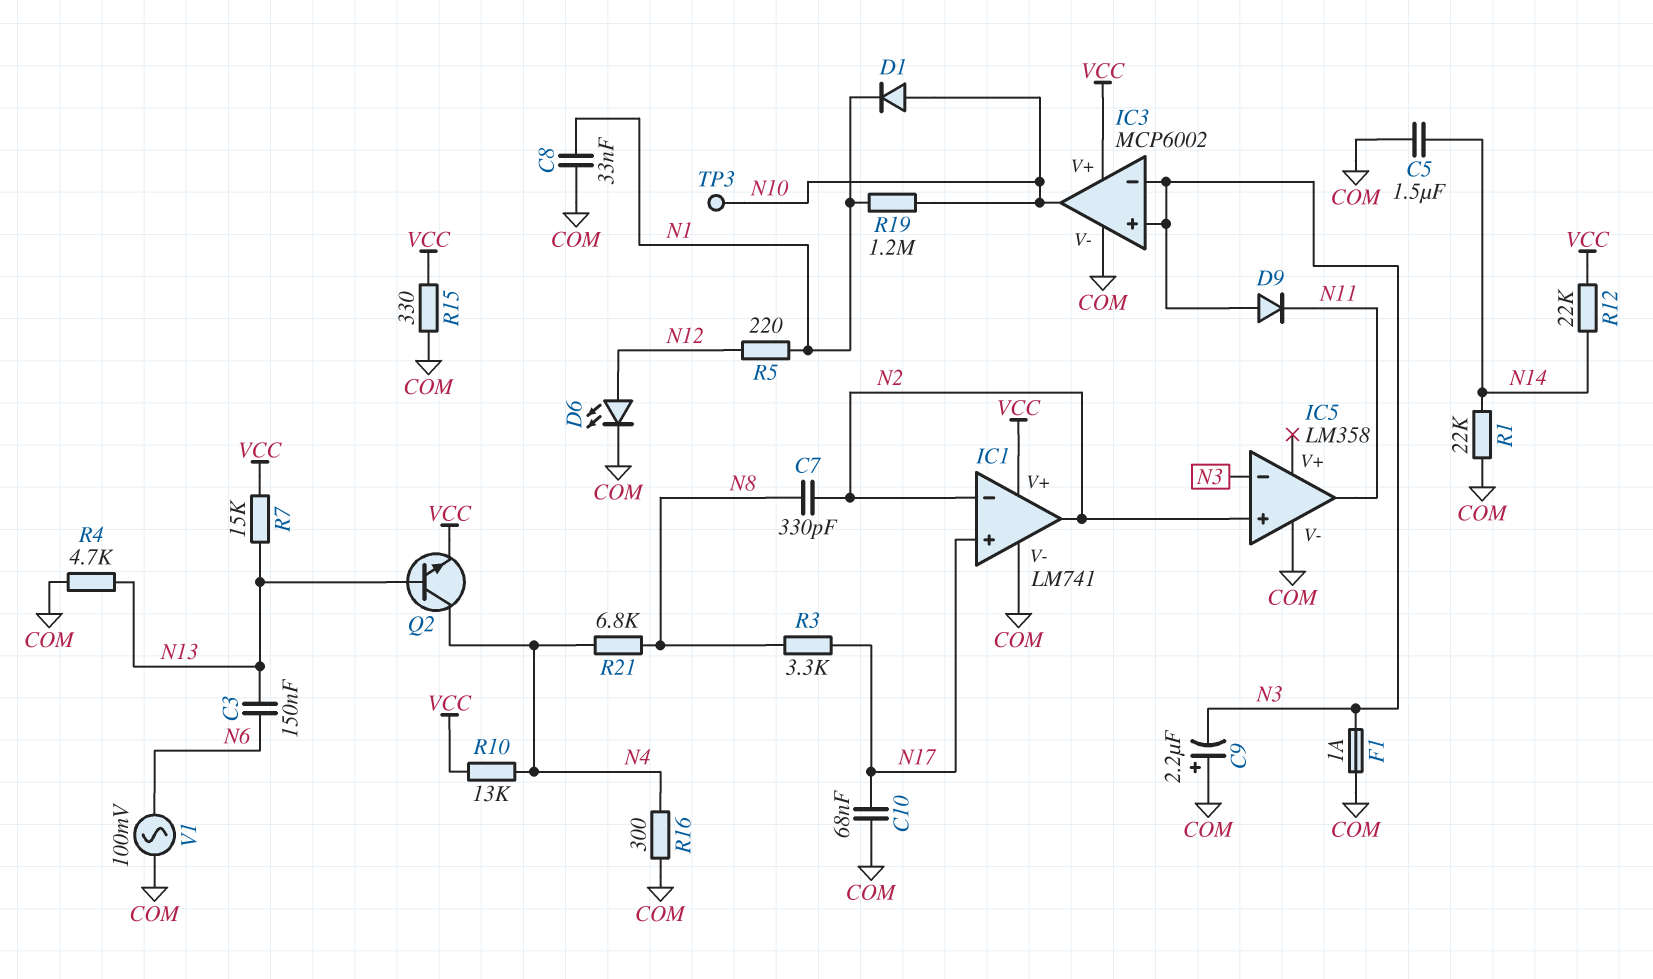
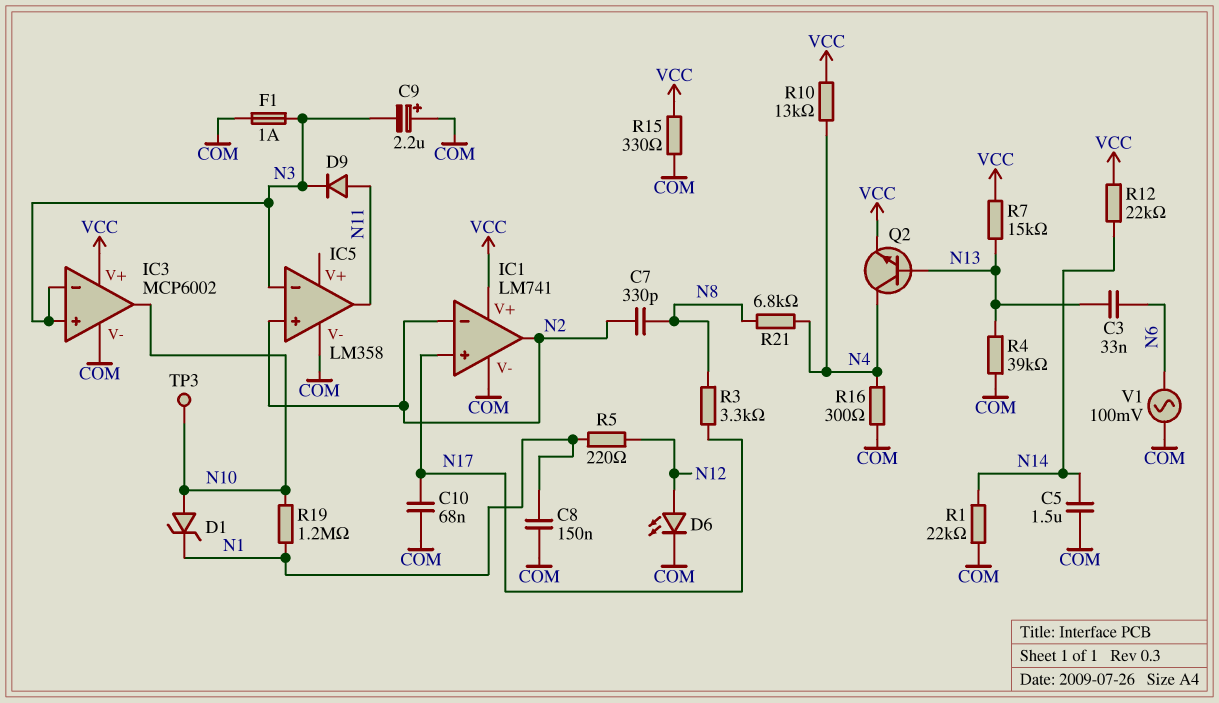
C3: 150nF (N6, N13) -> 33nF (N6, N13)
C8: 33nF (COM, N1) -> 150nF (COM, N1)
D1: diode (A N10, K N1) -> zener (A N10, K N1)
D9: diode (A N3, K N11) -> diode (A N11, K N3)
R4: 4.7k (COM, N13) -> 39k (COM, N13)

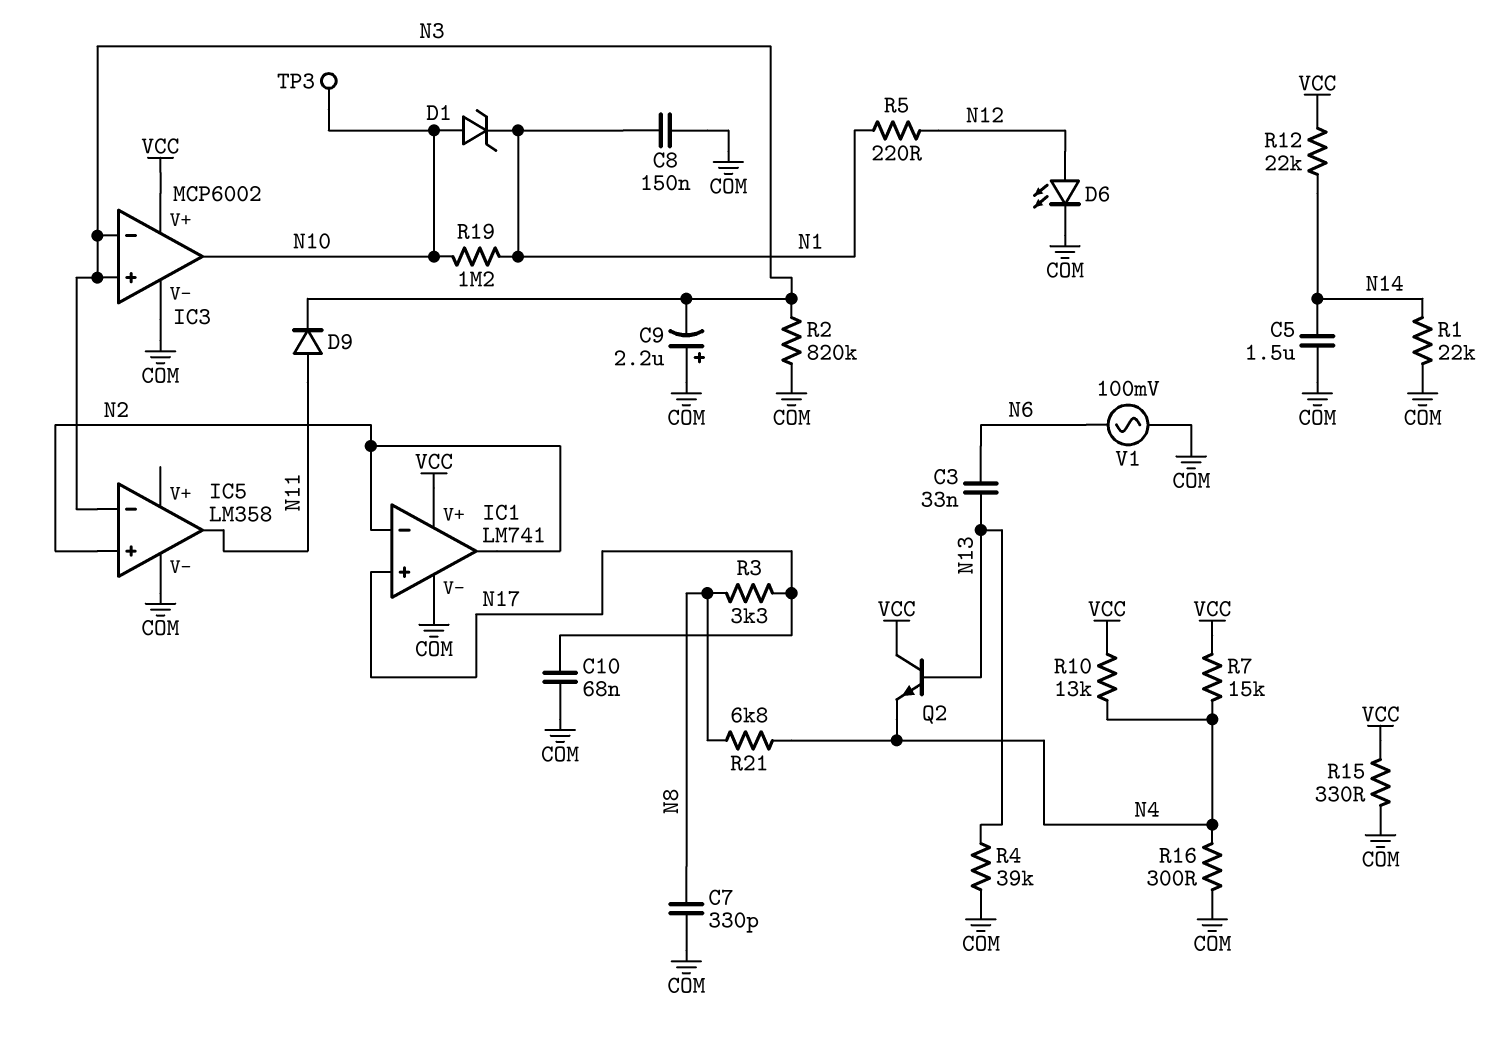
C7: 330pF (N2, N8) -> 330pF (COM, N8)
F1: 1A (COM, N3) -> none
Q2: NPN (B N13, C N4, E VCC) -> NPN (B N13, C VCC, E N4)
R2: none -> 820k (COM, N3)
R7: 15k (N13, VCC) -> 15k (N4, VCC)

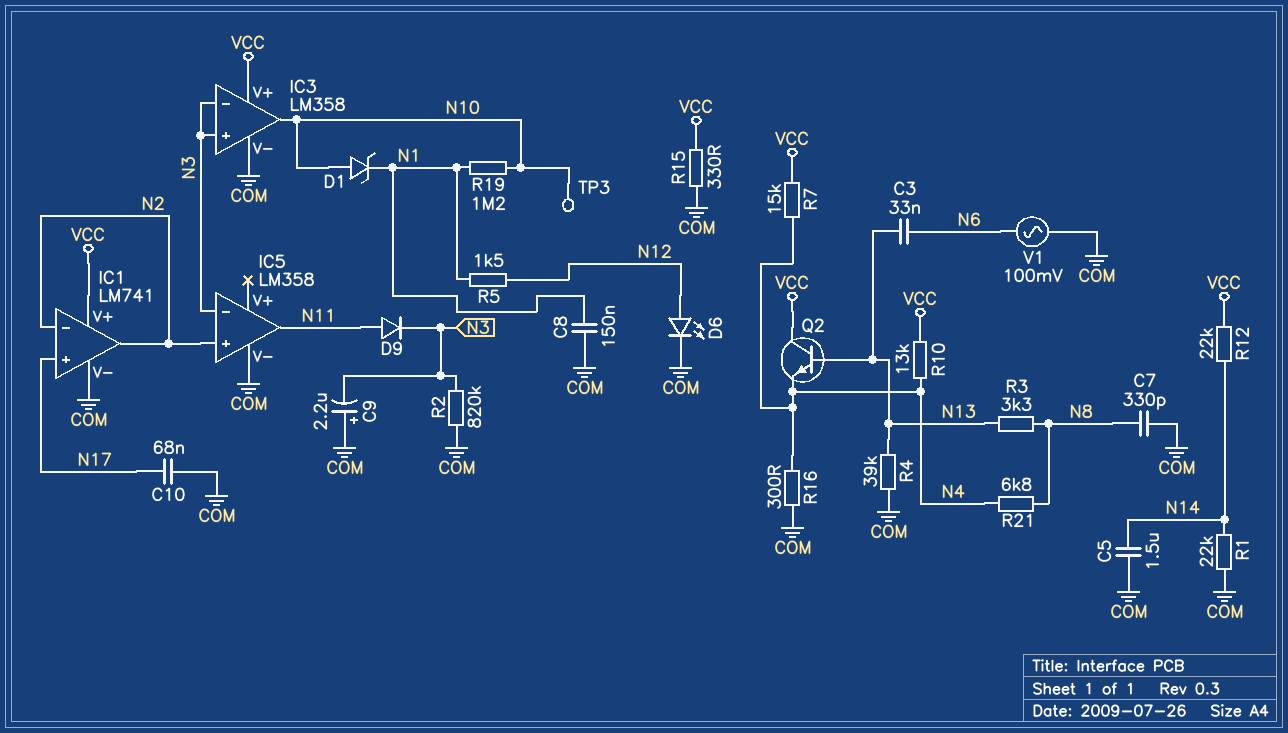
IC3: MCP6002 -> LM358
R3: 3.3k (N8, N17) -> 3.3k (N8, N13)
R5: 220 (N1, N12) -> 1.5k (N1, N12)

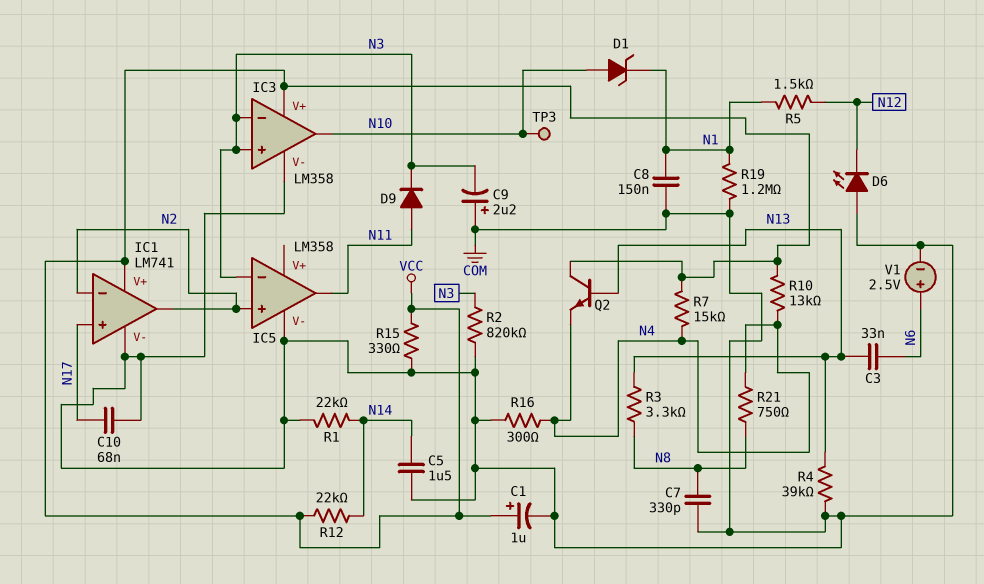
C1: none -> 1uF (plus VCC, minus COM)
D6: LED (A N12, K COM) -> LED (A COM, K N12)
R19: 1.2M (N1, N10) -> 1.2M (COM, N1)
R21: 6.8k (N4, N8) -> 750 (N4, N8)
V1: AC 100mV (COM, N6) -> 2.5V (plus N6, minus COM)

